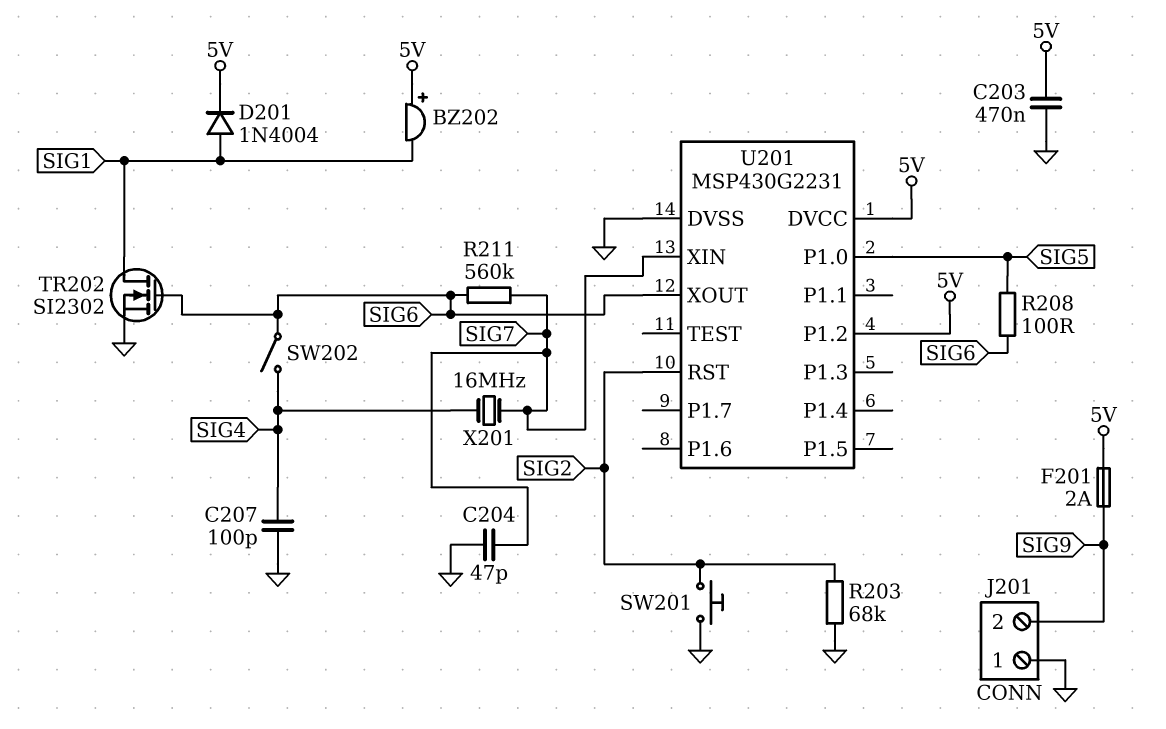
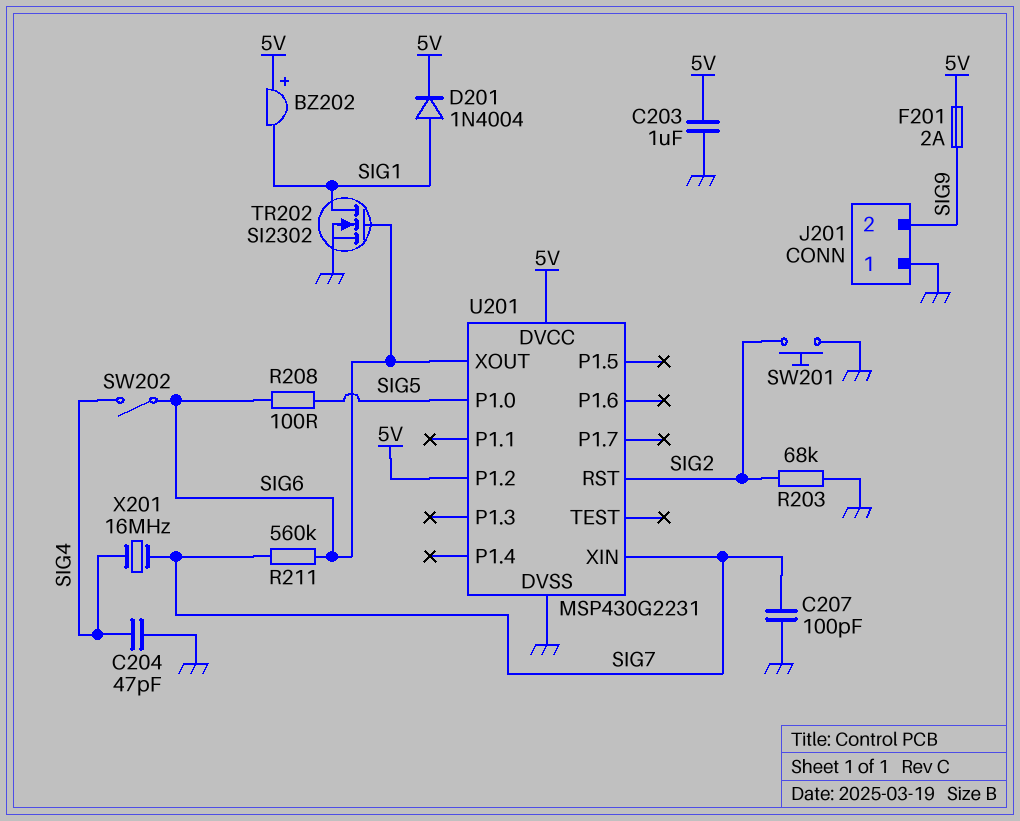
C203: 470nF (5V, GND) -> 1uF (5V, GND)
C204: 47pF (GND, SIG7) -> 47pF (GND, SIG4)
C207: 100pF (GND, SIG4) -> 100pF (GND, SIG7)

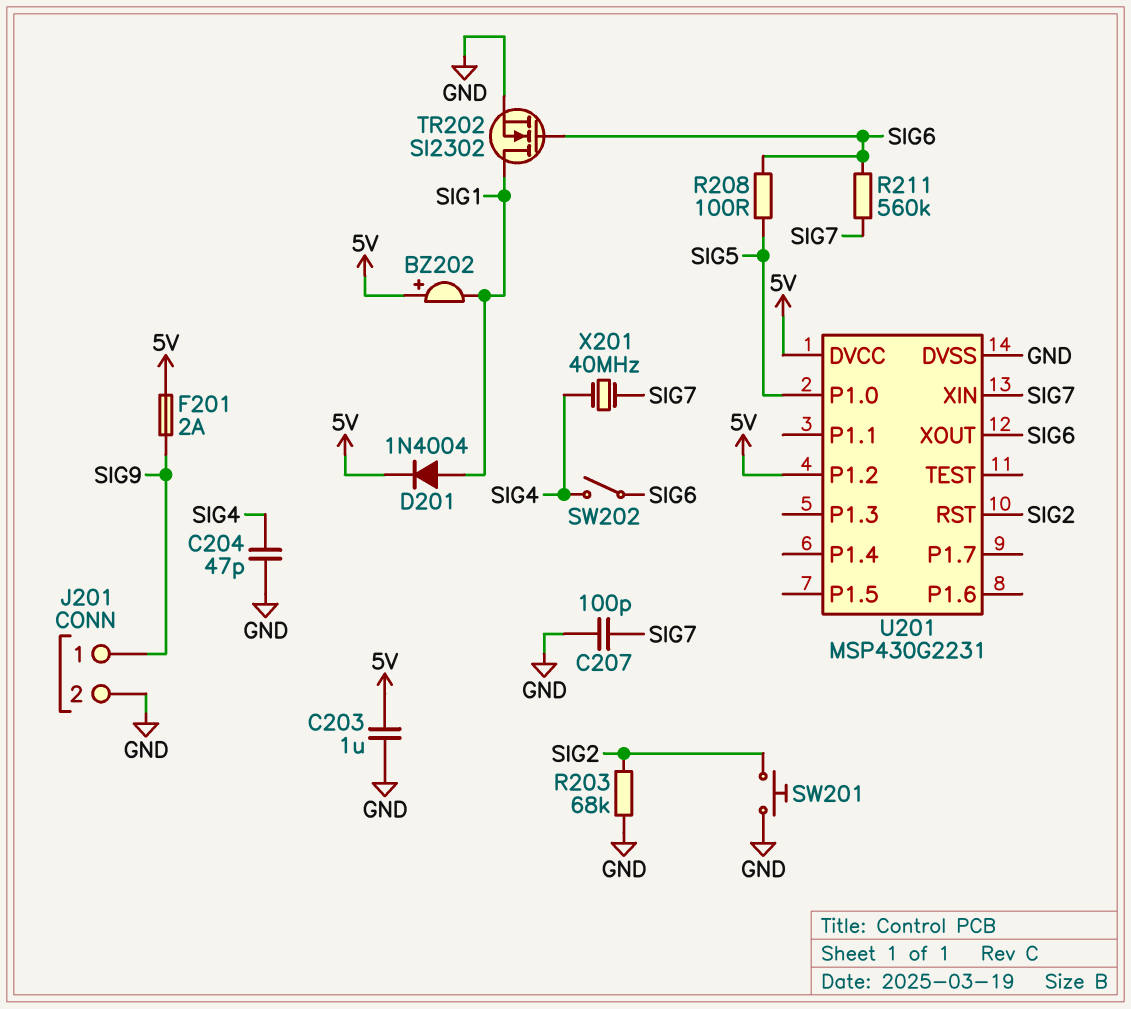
J201 pin 1: GND -> SIG9
J201 pin 2: SIG9 -> GND
X201: 16MHz (SIG4, SIG7) -> 40MHz (SIG4, SIG7)

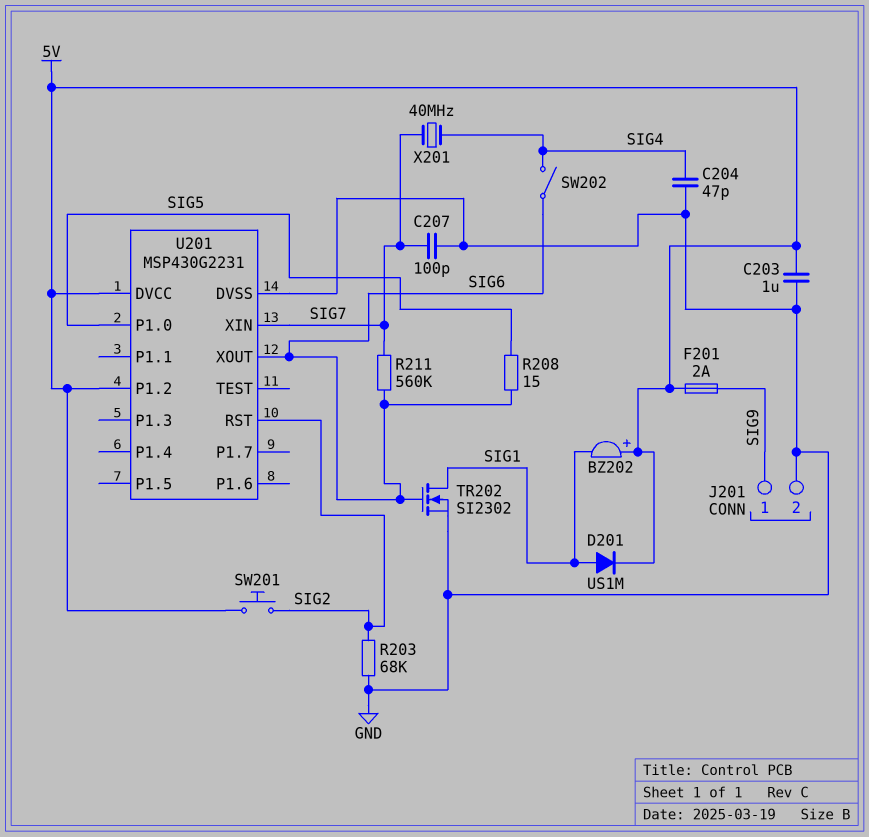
D201: diode 1N4004 (A SIG1, K 5V) -> diode US1M (A SIG1, K 5V)
R208: 100 (SIG5, SIG6) -> 15 (SIG5, SIG6)
SW201: button (GND, SIG2) -> button (5V, SIG2)

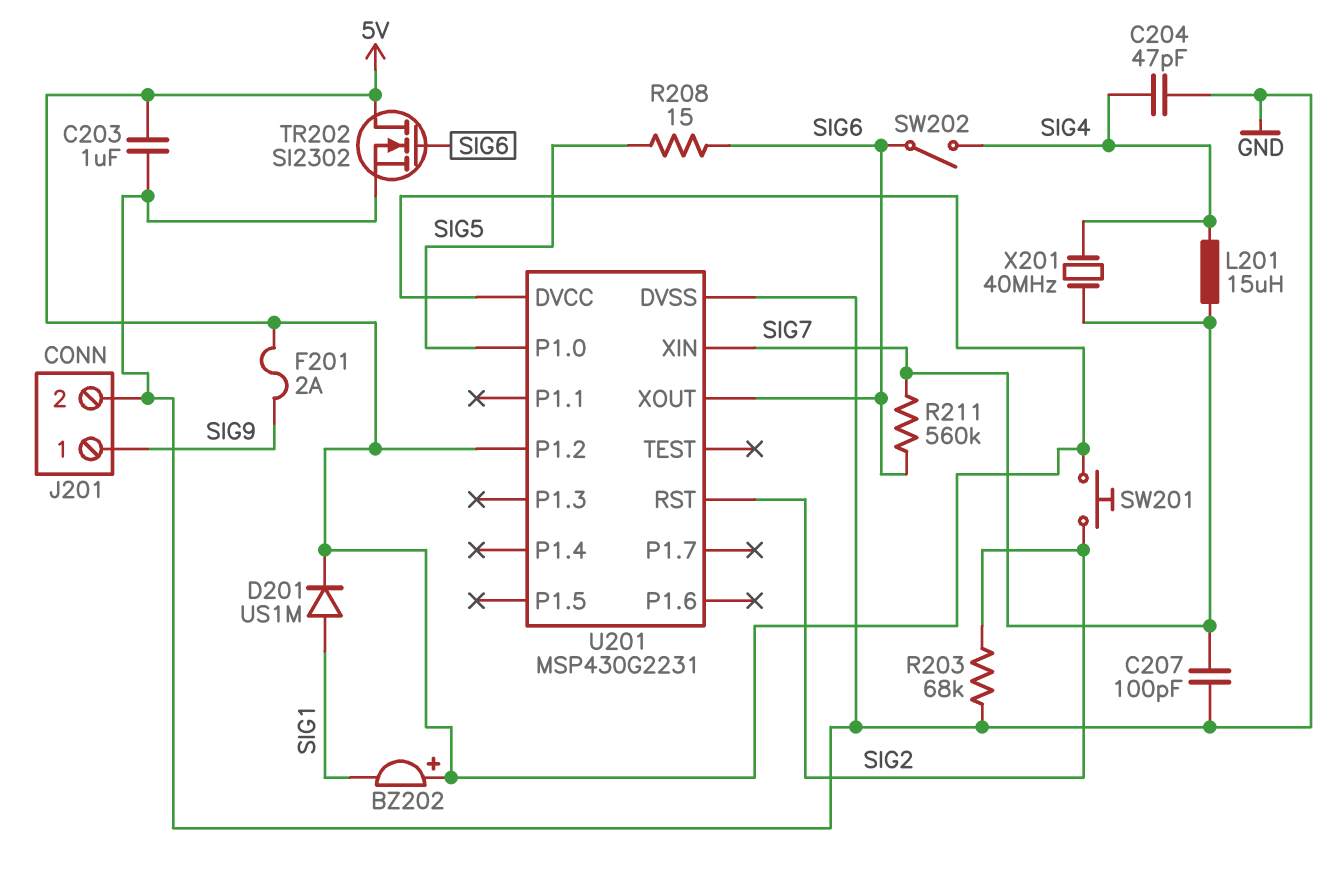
L201: none -> 15uH (SIG4, SIG7)
TR202: NMOS SI2302 (G SIG6, D SIG1, S GND) -> NMOS SI2302 (G SIG6, D 5V, S GND)

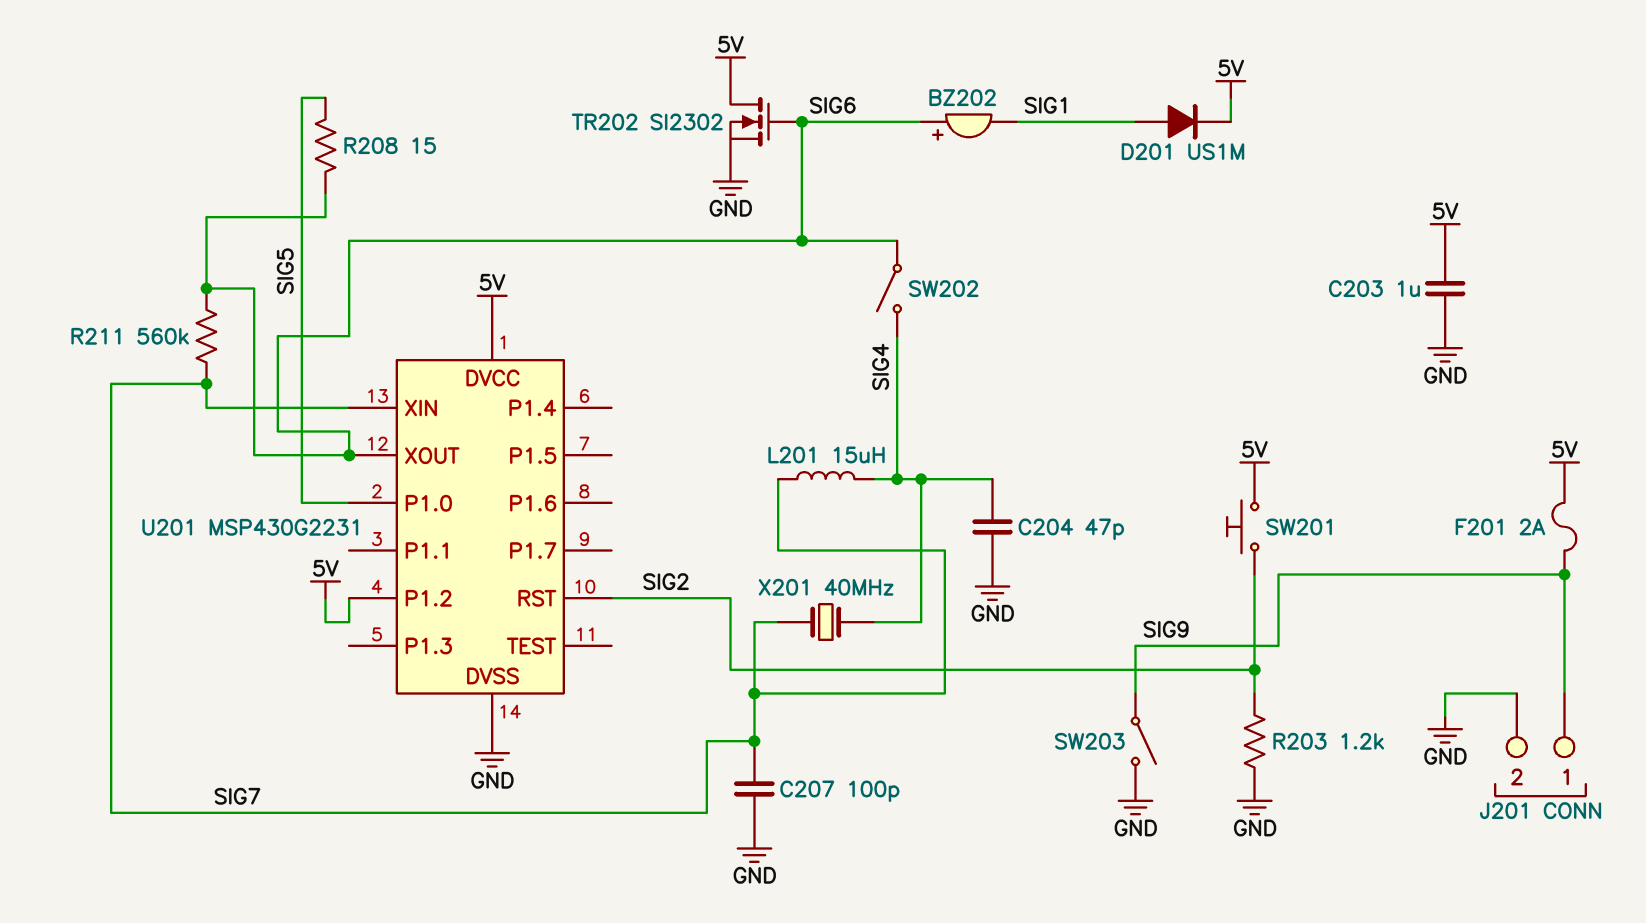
BZ202: buzzer (plus 5V, minus SIG1) -> buzzer (plus SIG6, minus SIG1)
R203: 68k (GND, SIG2) -> 1.2k (GND, SIG2)
SW203: none -> switch (GND, SIG9)

